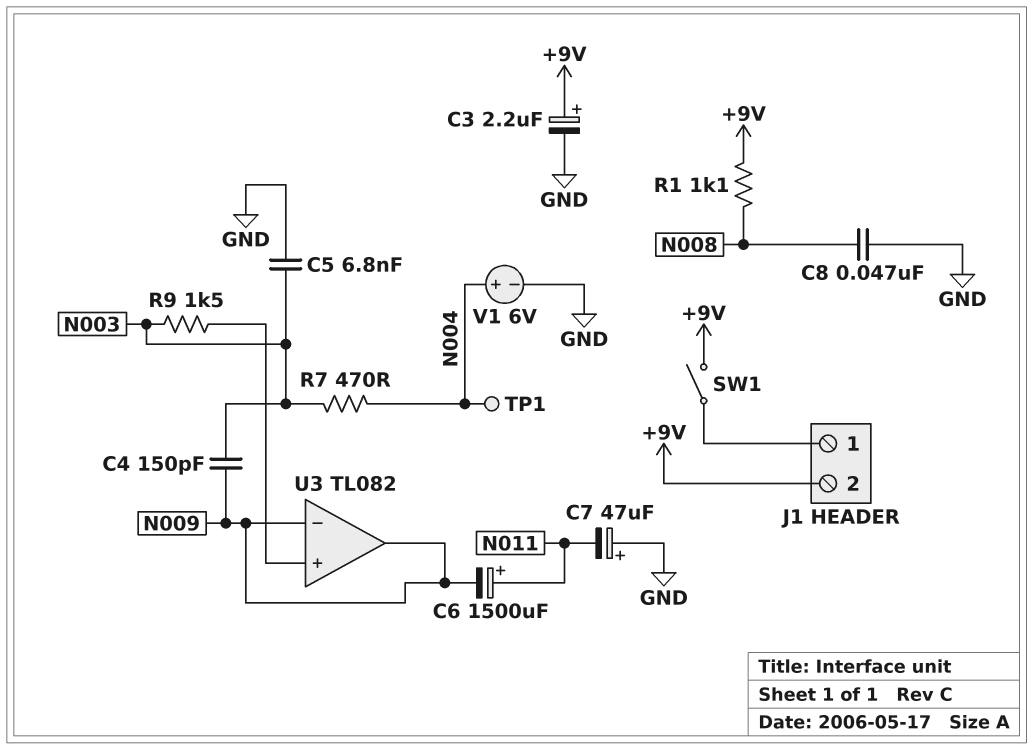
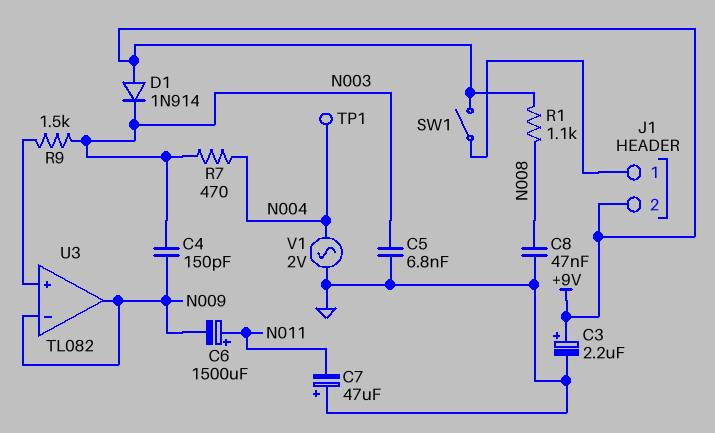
D1: none -> diode 1N914 (A +9V, K N003)
V1: 6V (plus N004, minus GND) -> AC 2V (GND, N004)

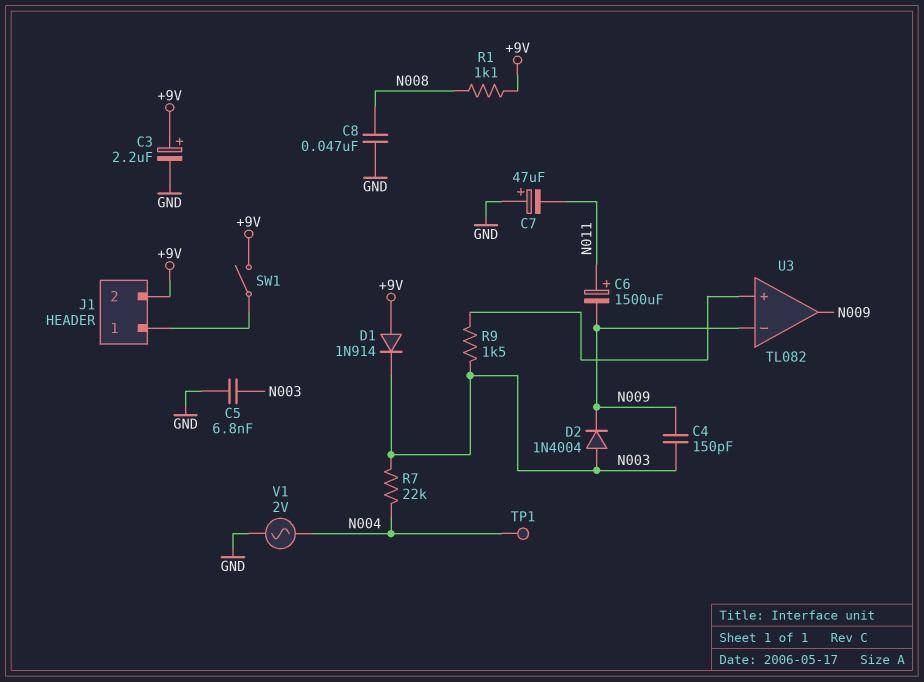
D2: none -> diode 1N4004 (A N003, K N009)
R7: 470 (N003, N004) -> 22k (N003, N004)

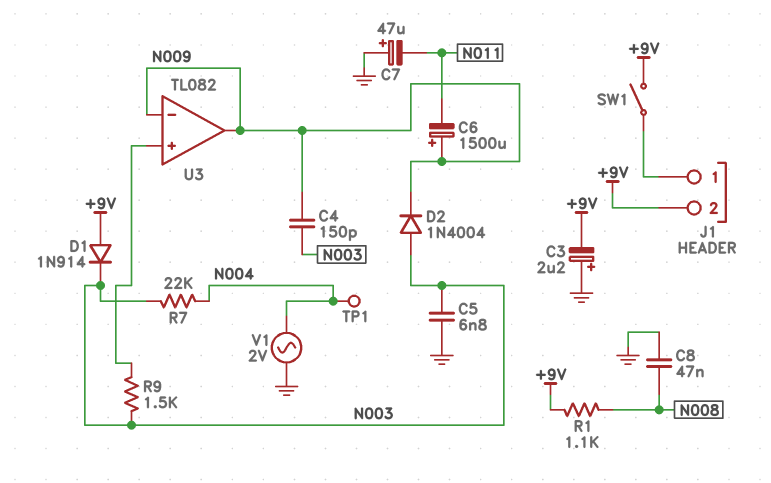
C3: 2.2uF (plus +9V, minus GND) -> 2.2uF (plus GND, minus +9V)
C6: 1500uF (plus N011, minus N009) -> 1500uF (plus N009, minus N011)

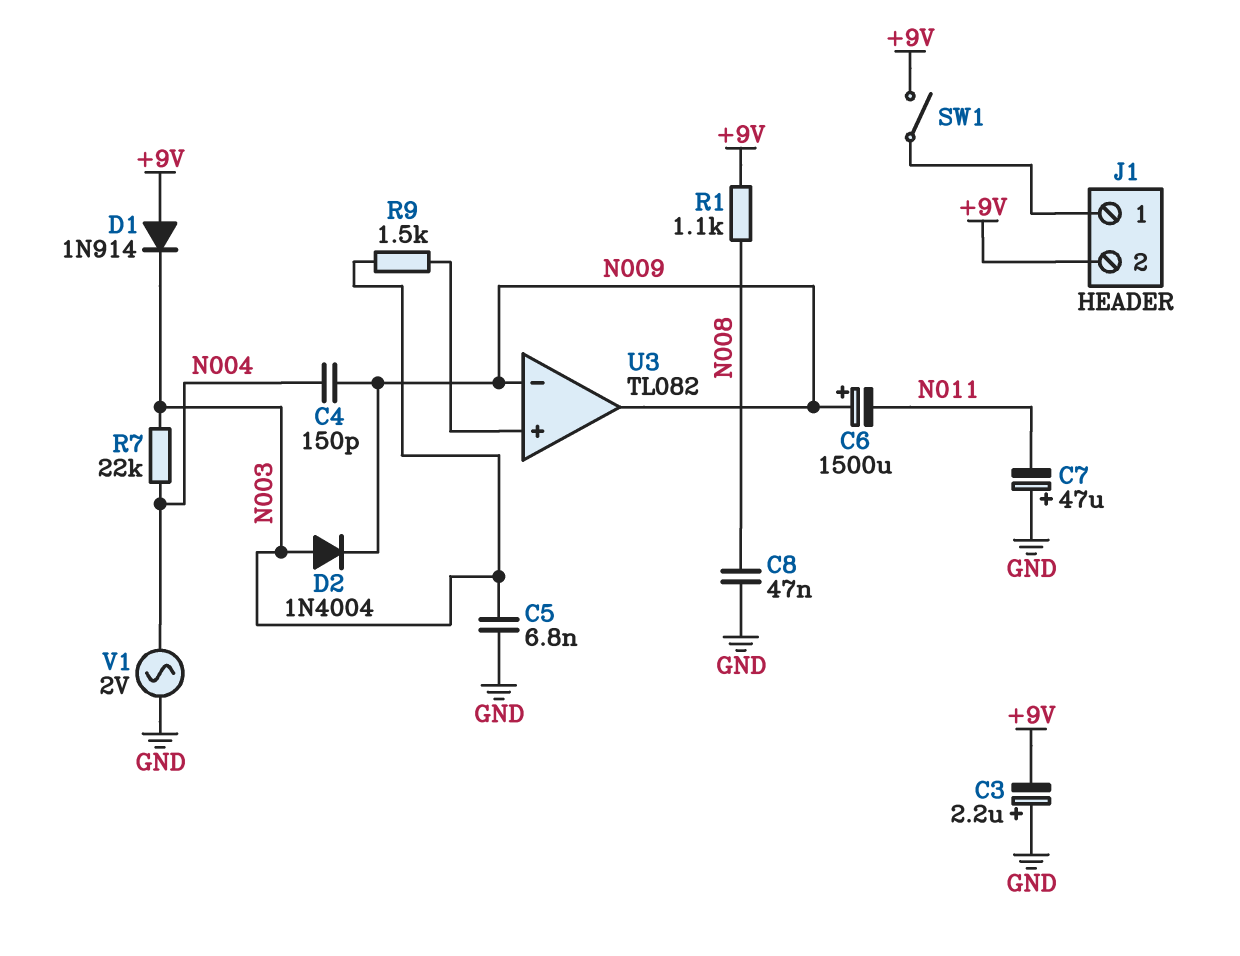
C4: 150pF (N003, N009) -> 150pF (N004, N009)
TP1: test point (N004) -> none

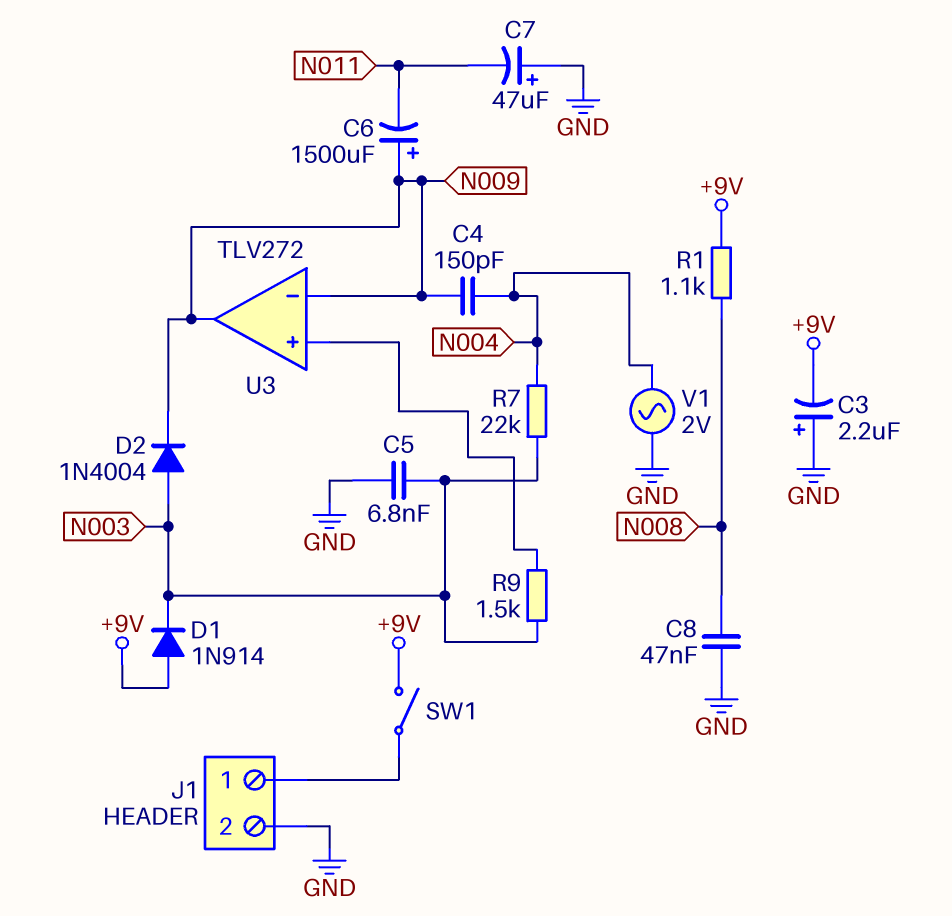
J1 pin 2: +9V -> GND
U3: TL082 -> TLV272

